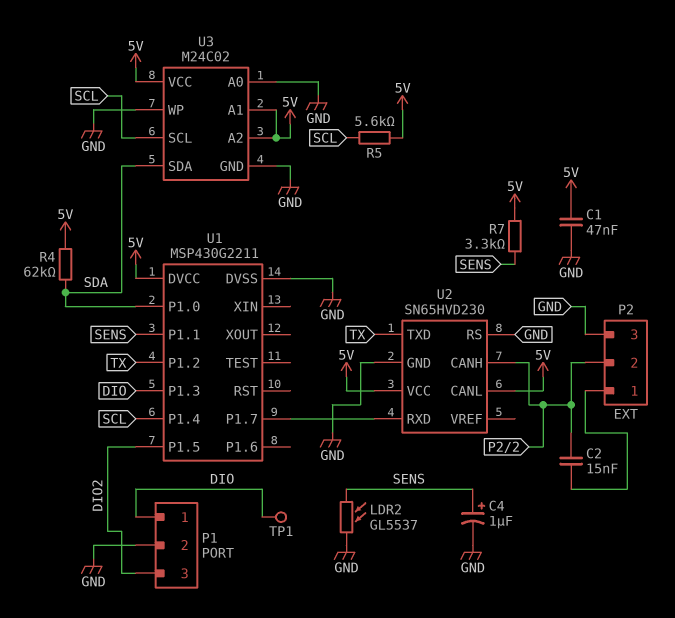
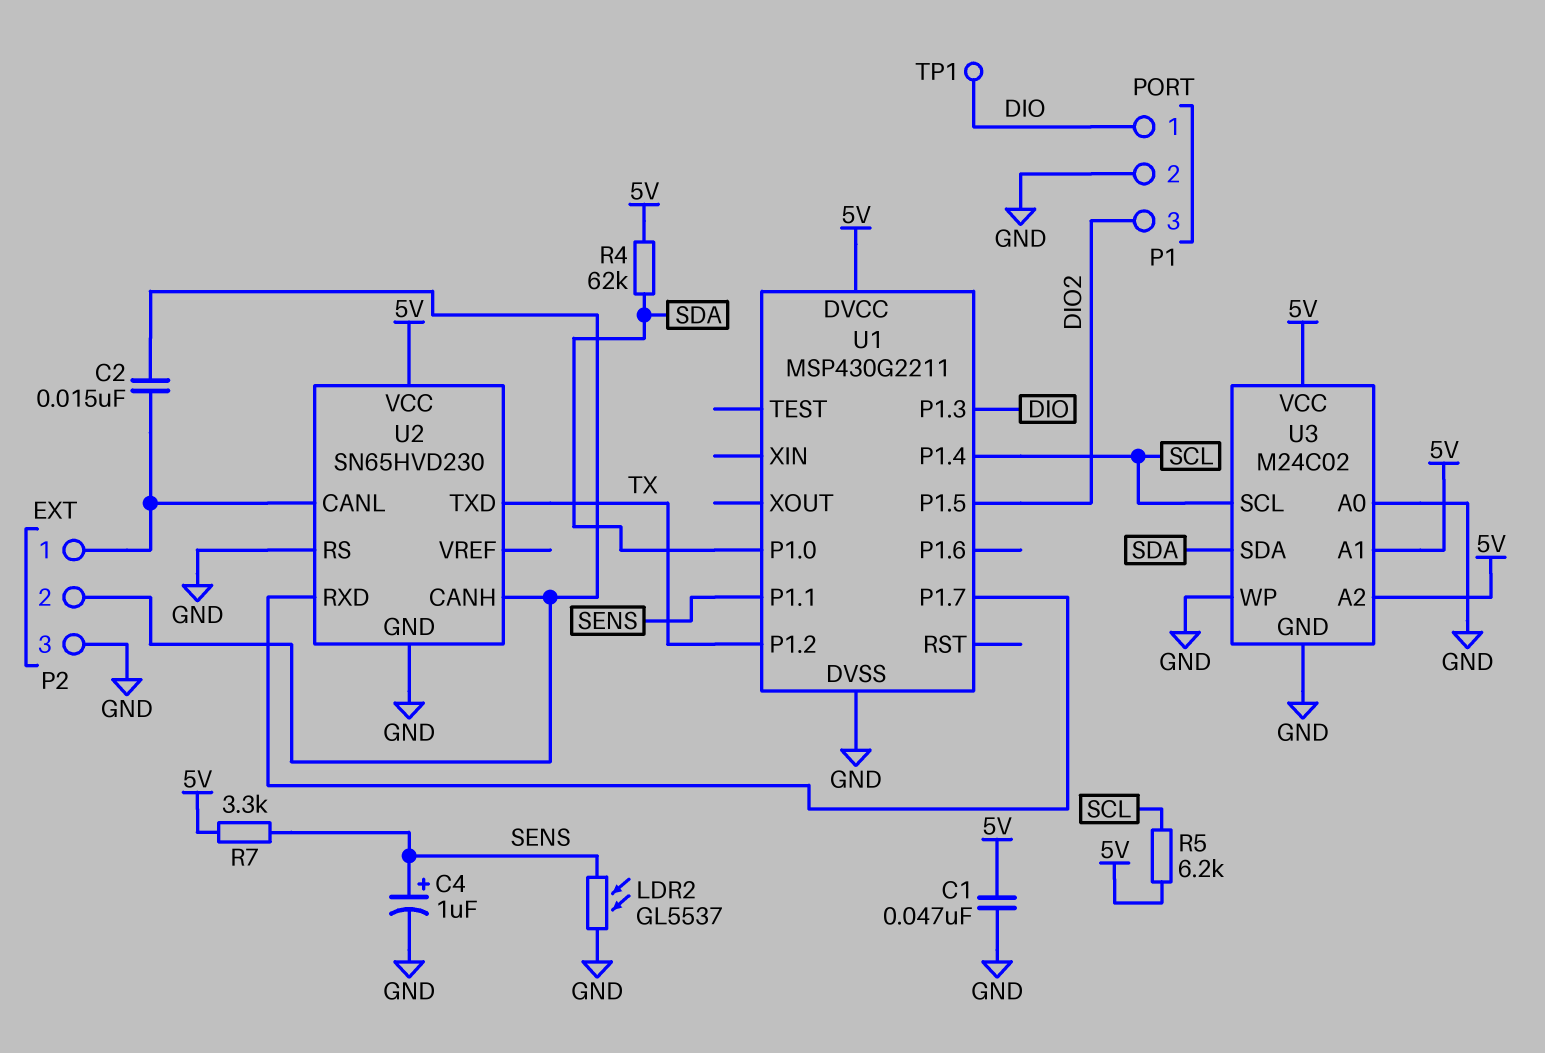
R5: 5.6k (5V, SCL) -> 6.2k (5V, SCL)
U2 pin CANL: 5V -> P2/1

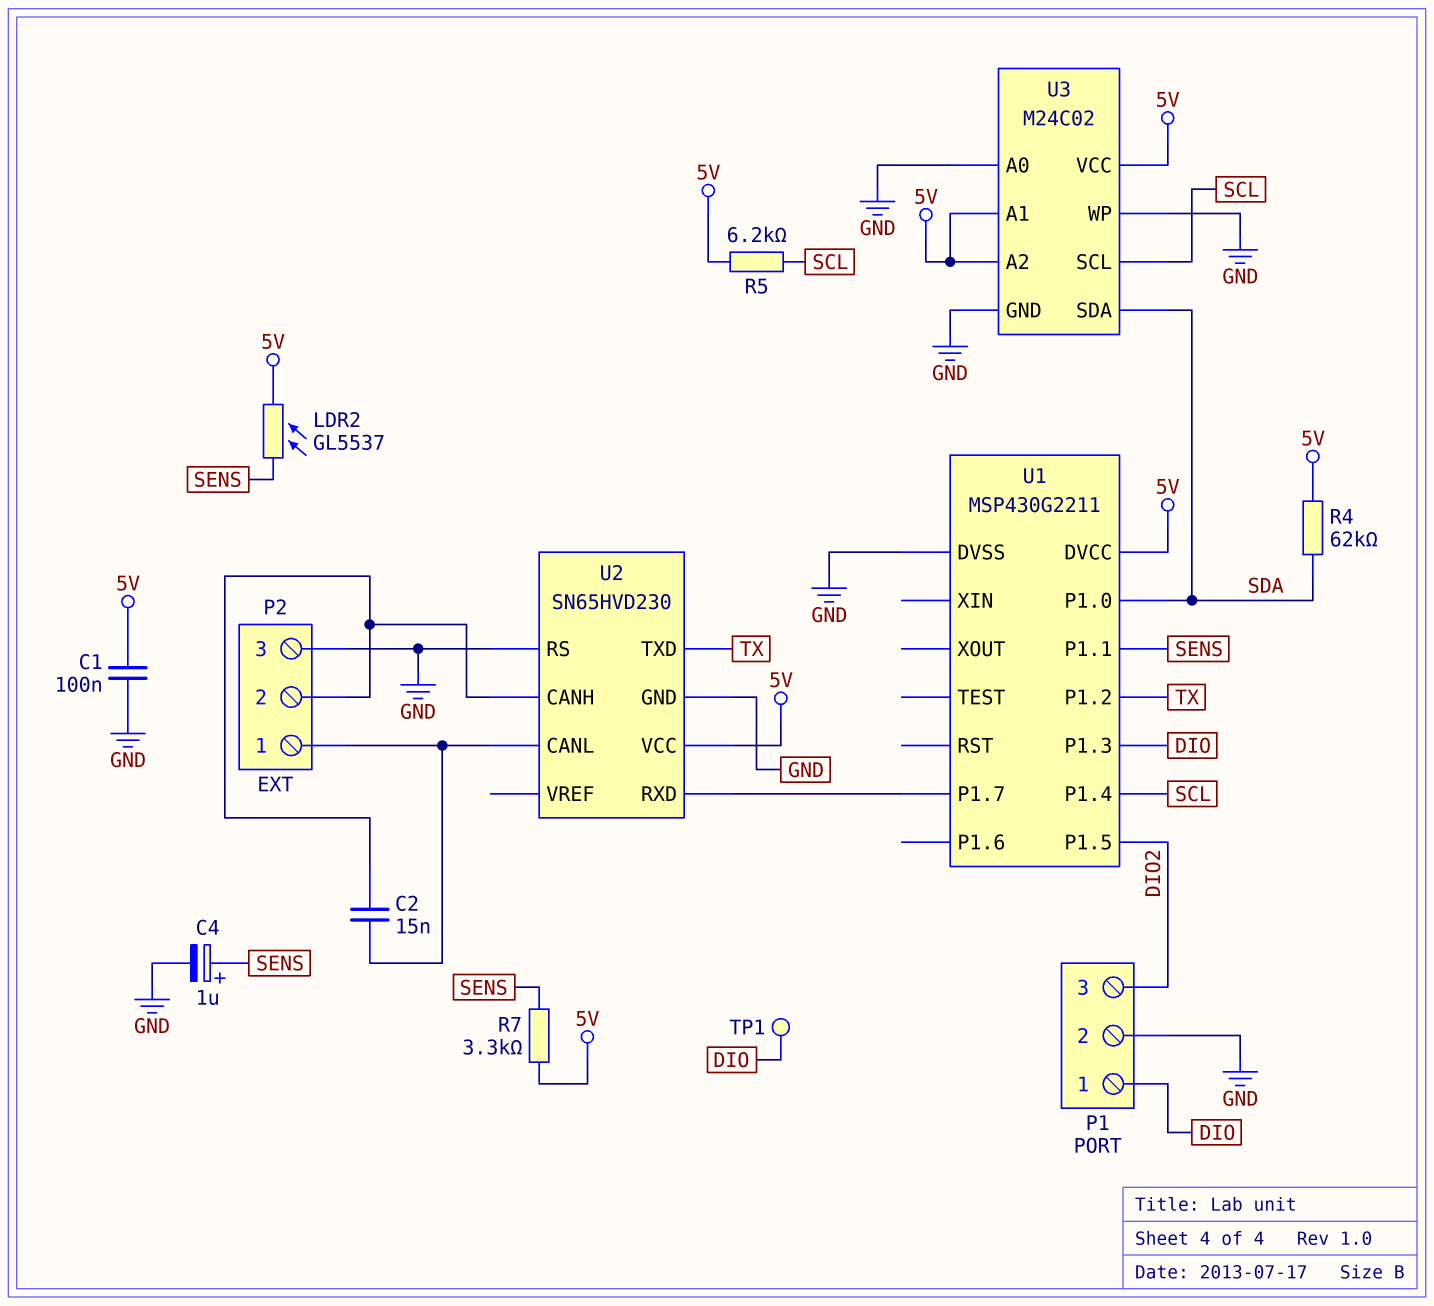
C1: 47nF (5V, GND) -> 100nF (5V, GND)
LDR2: GL5537 (GND, SENS) -> GL5537 (5V, SENS)

